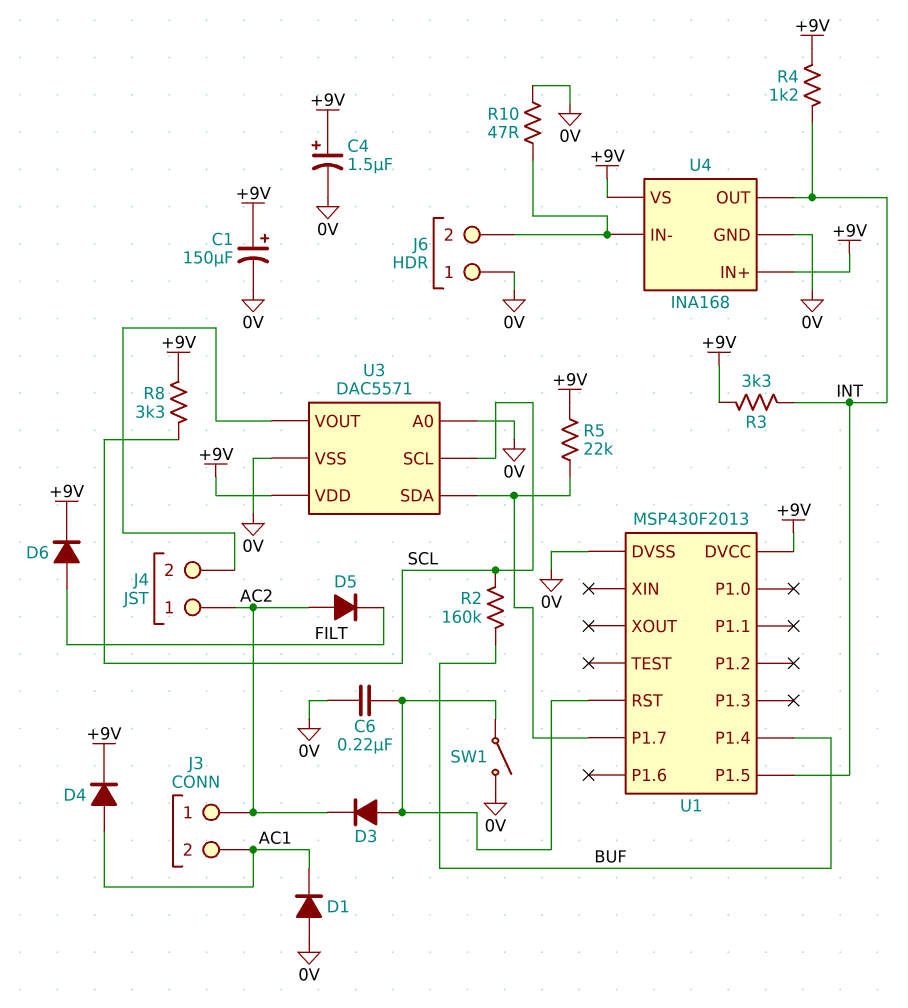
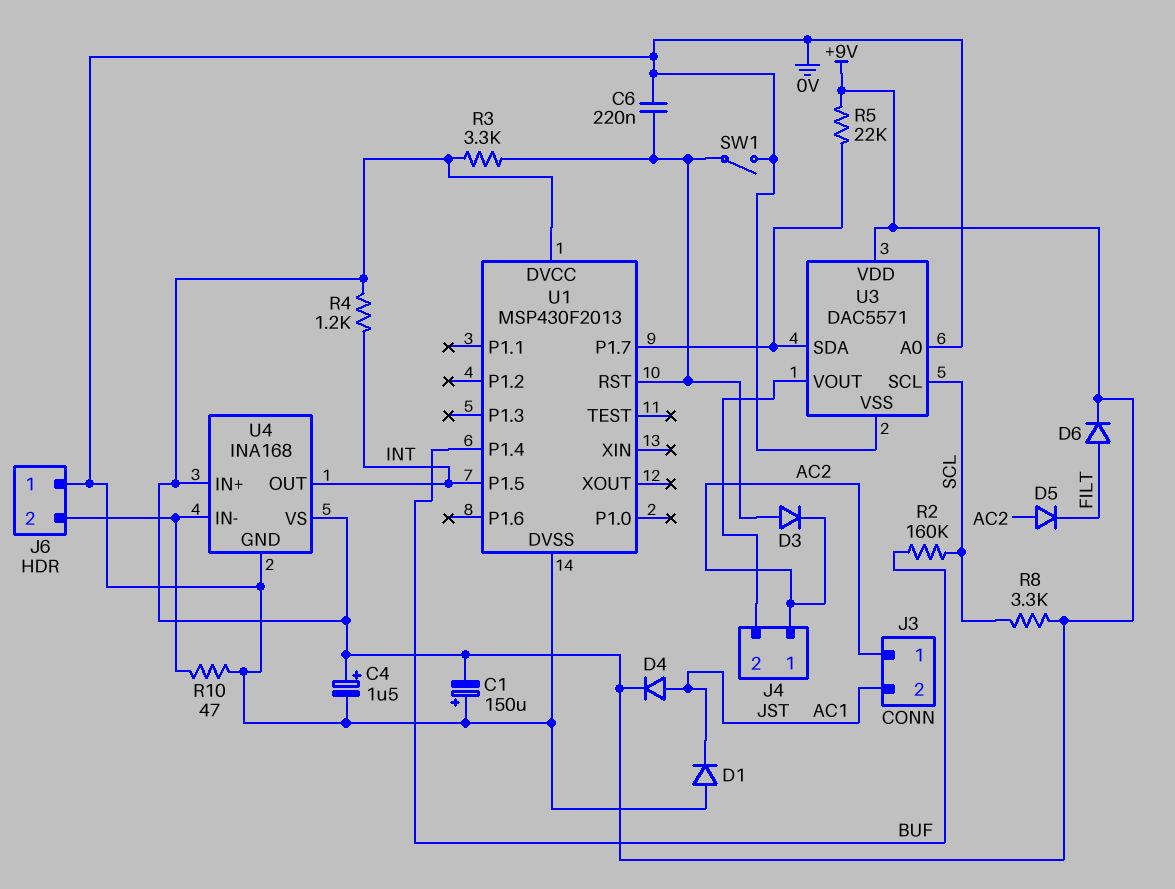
C1: 150uF (plus +9V, minus 0V) -> 150uF (plus 0V, minus +9V)
R3: 3.3k (+9V, INT) -> 3.3k (+9V, U1/RST)

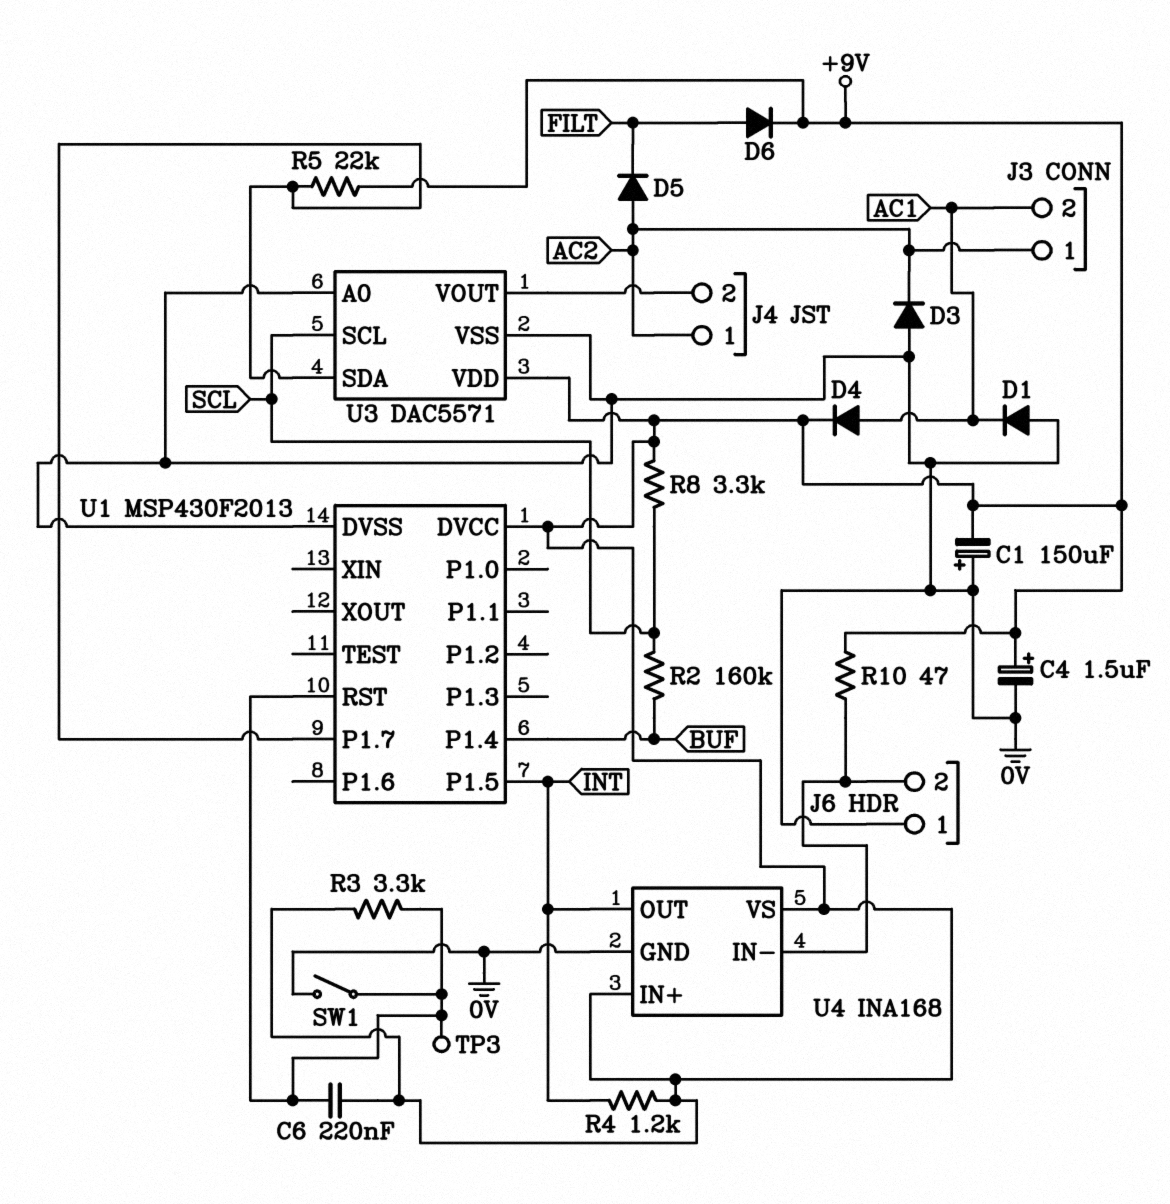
C6: 220nF (0V, U1/RST) -> 220nF (+9V, U1/RST)
D3: diode (A U1/RST, K AC2) -> diode (A 0V, K AC2)
R10: 47 (0V, J6/2) -> 47 (+9V, J6/2)
TP3: none -> test point (U1/RST)

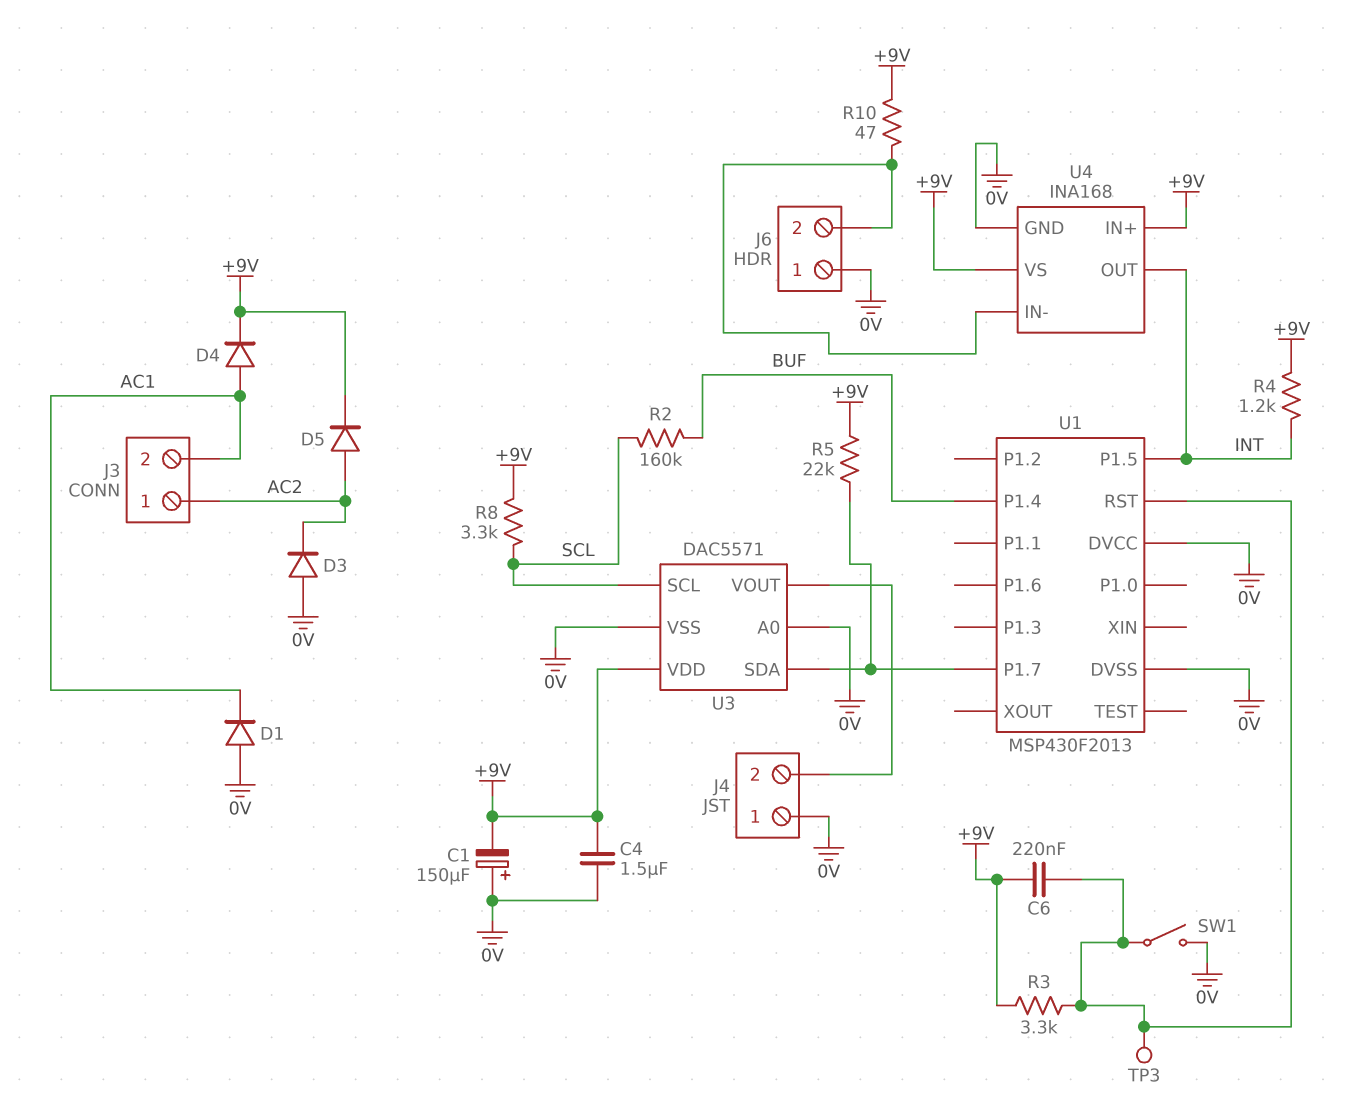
C4: 1.5uF (plus +9V, minus 0V) -> 1.5uF (+9V, 0V)
D5: diode (A AC2, K FILT) -> diode (A AC2, K +9V)
D6: diode (A FILT, K +9V) -> none
J4 pin 1: AC2 -> 0V
U1 pin DVCC: +9V -> 0V

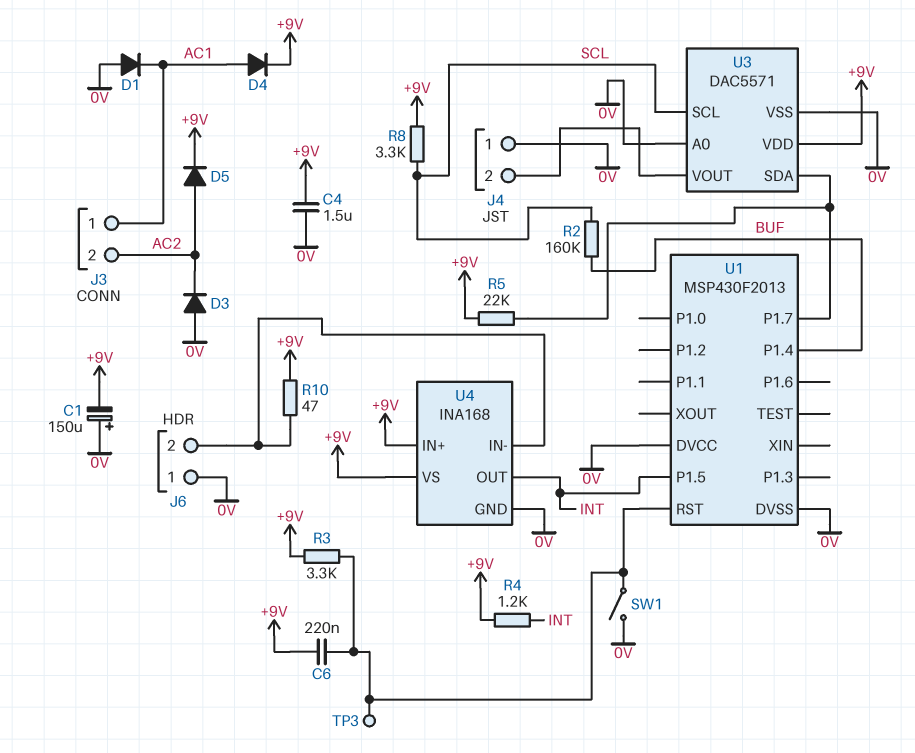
J3 pin 1: AC2 -> AC1
J3 pin 2: AC1 -> AC2

